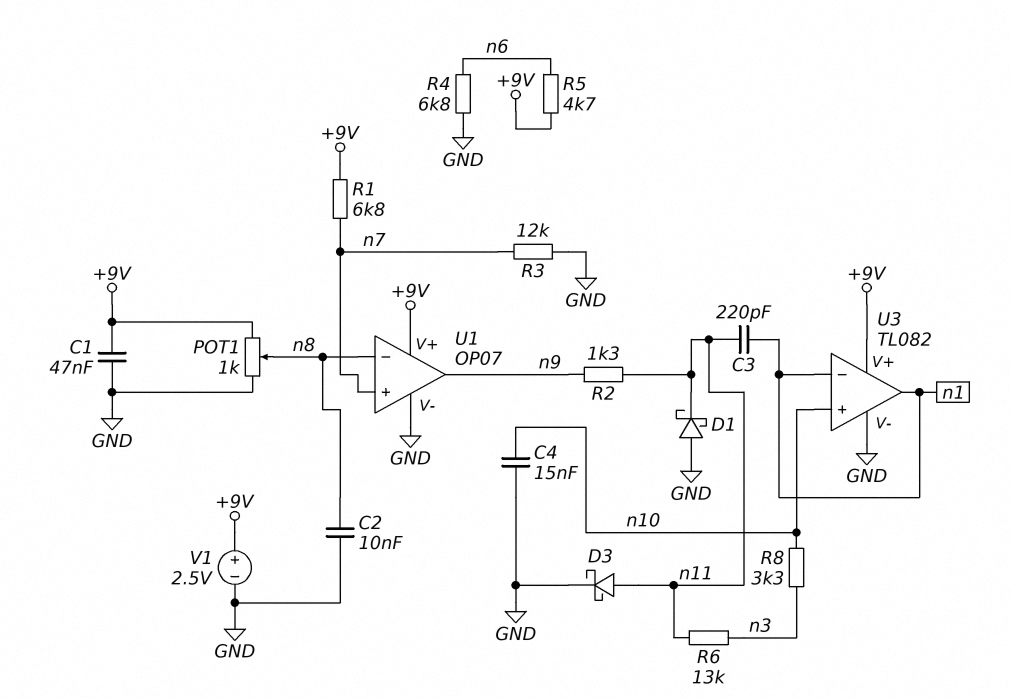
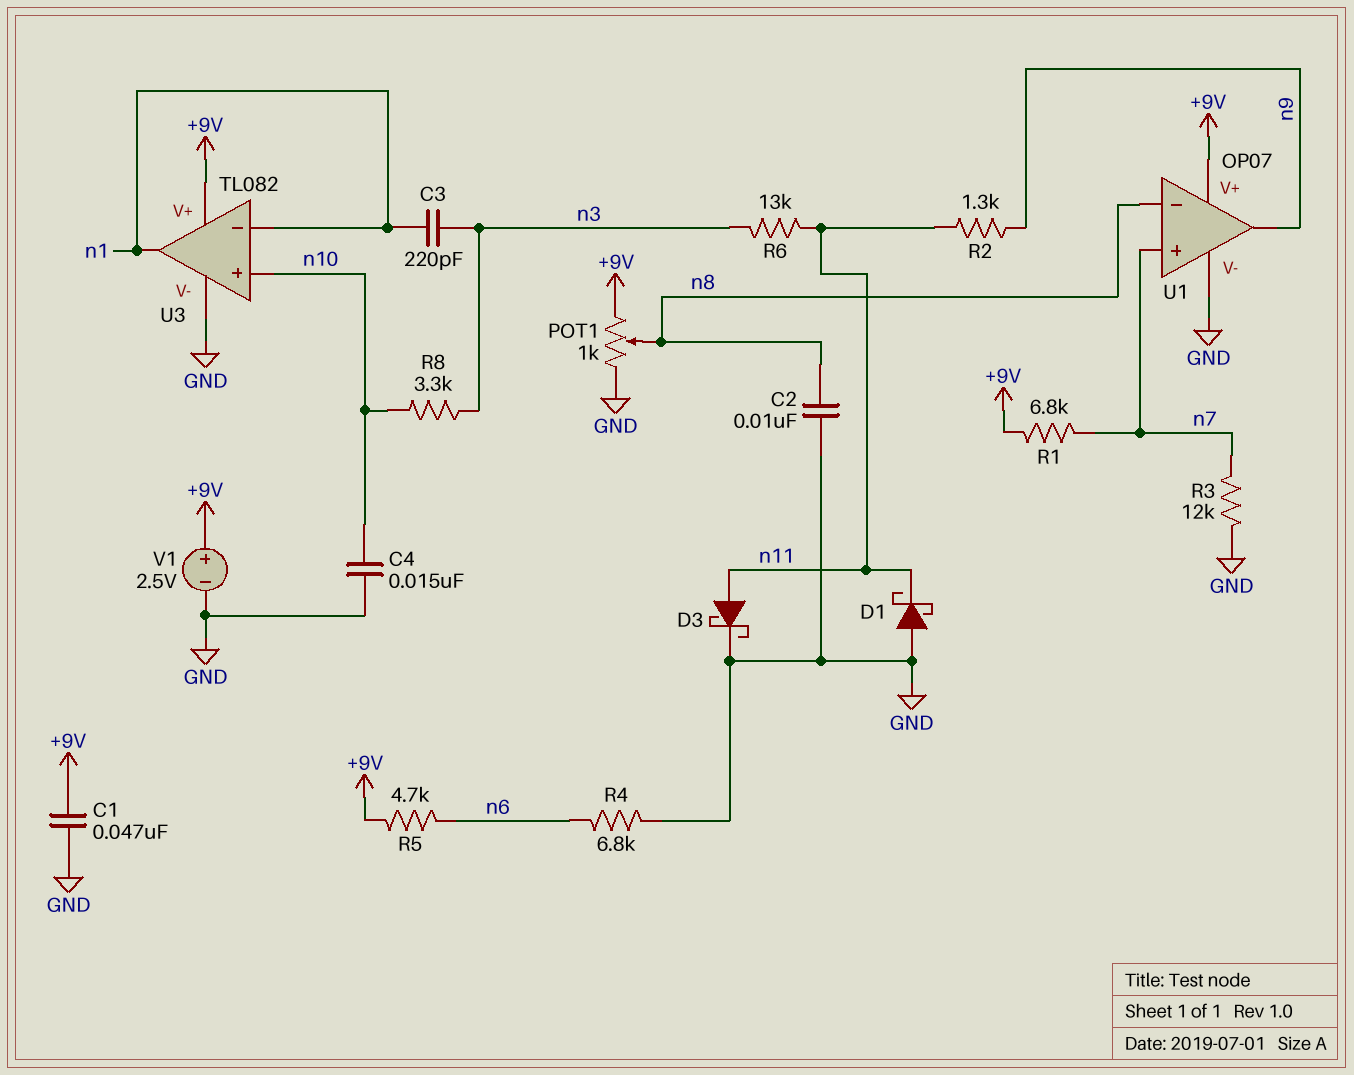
C3: 220pF (n1, n11) -> 220pF (n1, n3)

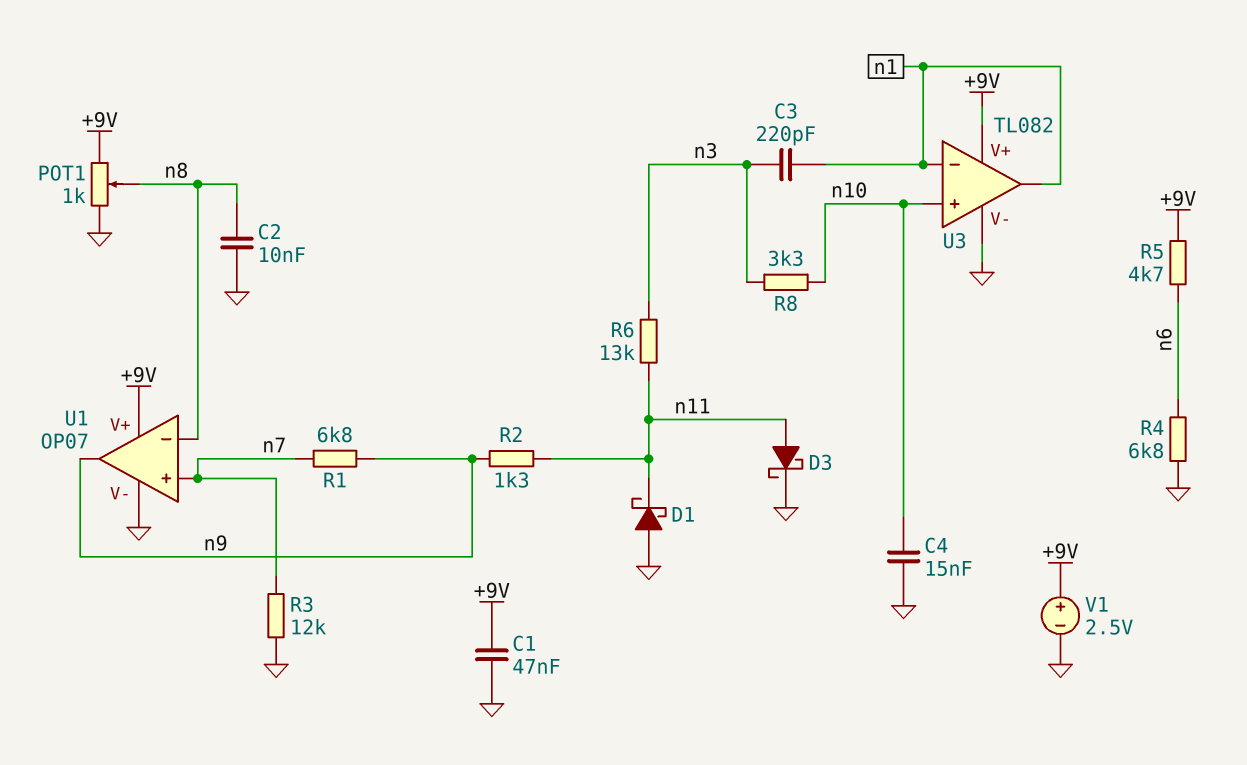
R1: 6.8k (+9V, n7) -> 6.8k (n7, n9)

